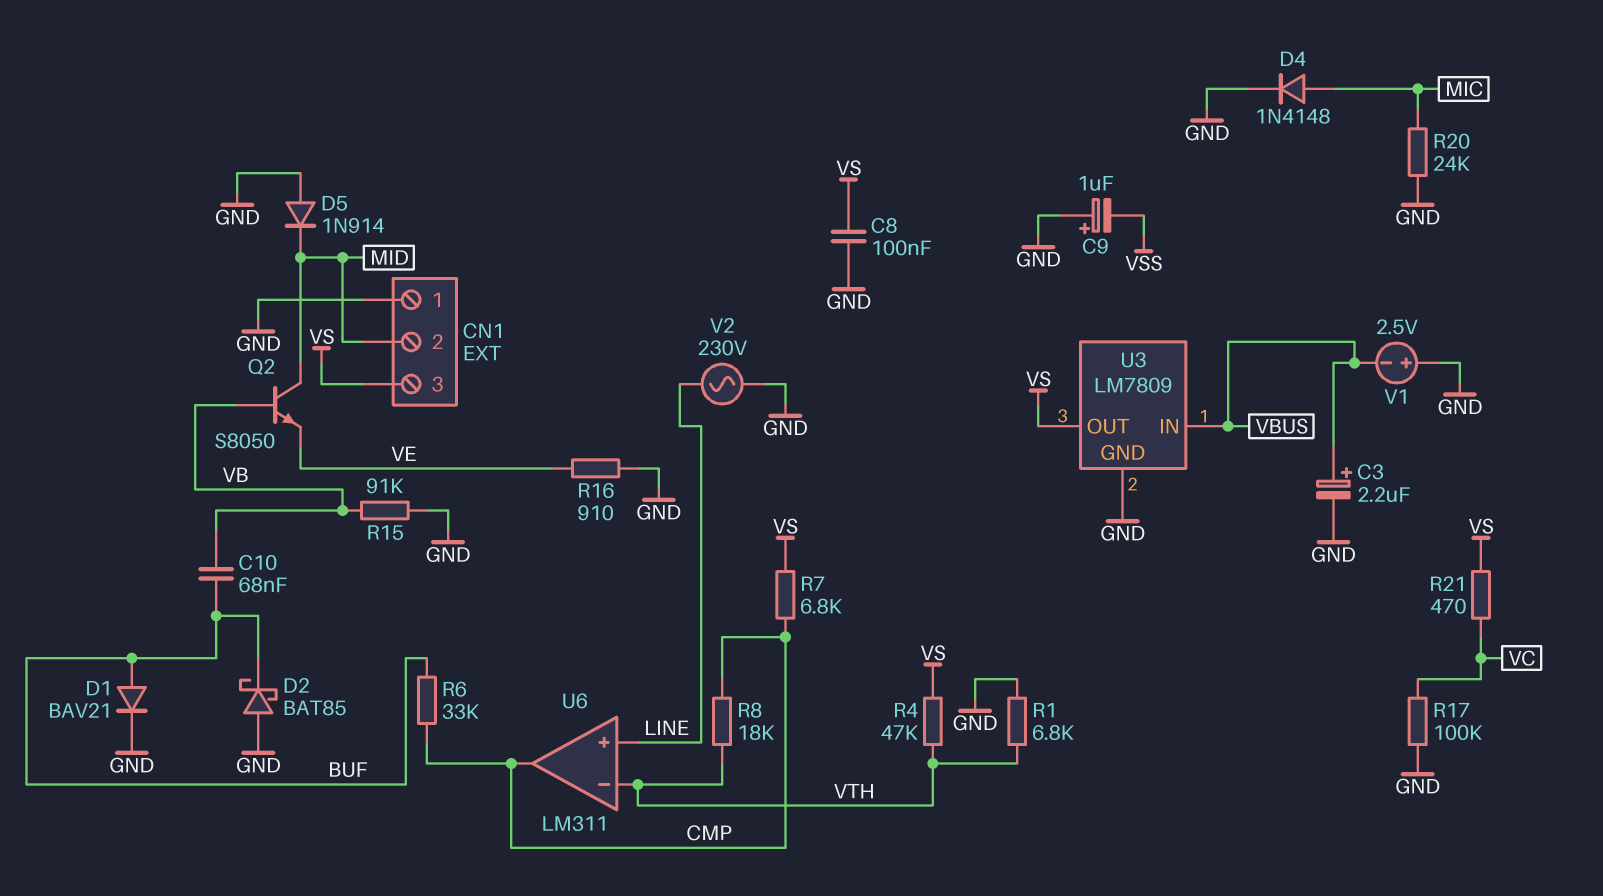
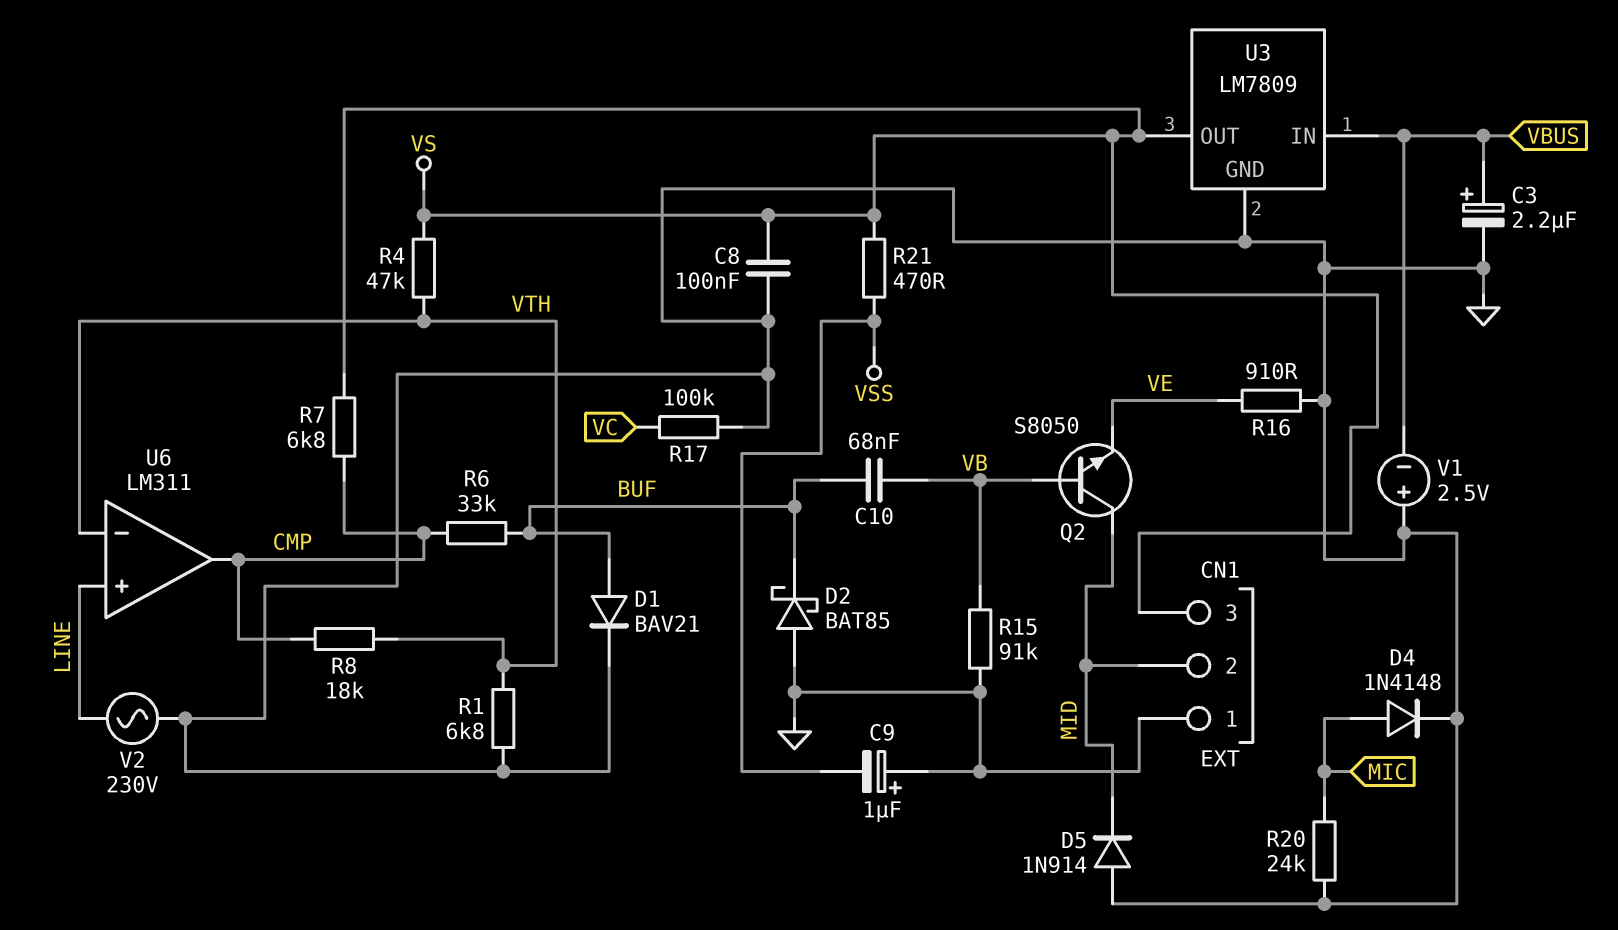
R21: 470 (VC, VS) -> 470 (VS, VSS)

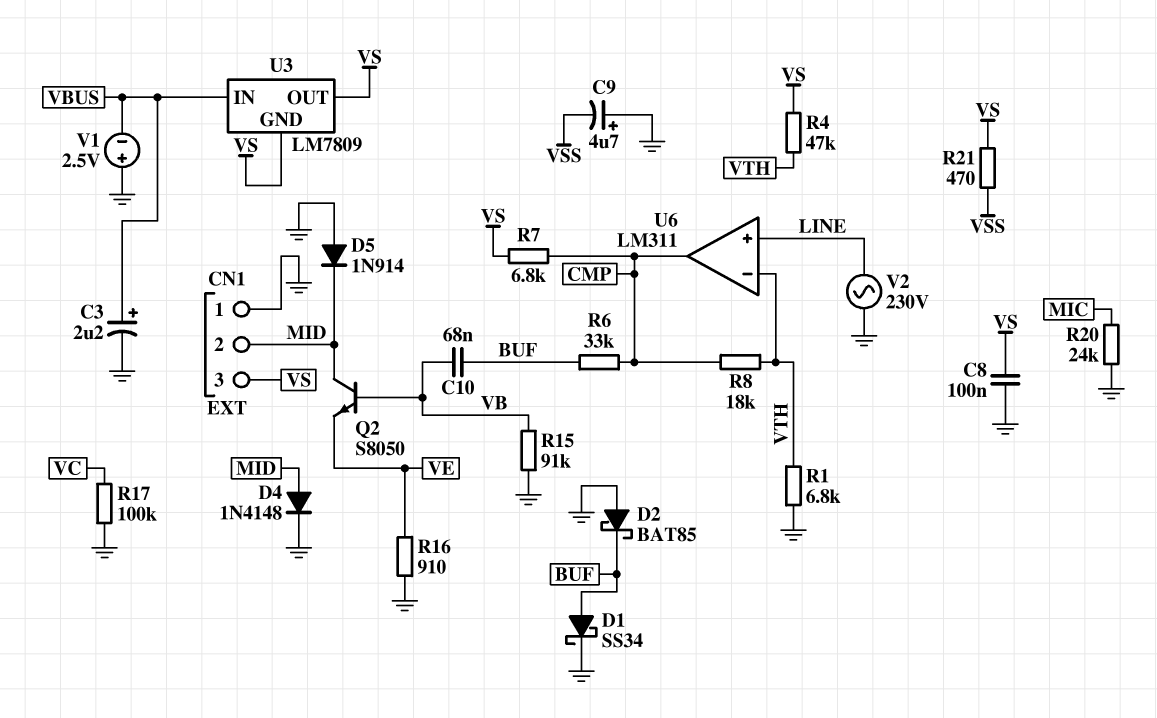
C9: 1uF (plus GND, minus VSS) -> 4.7uF (plus GND, minus VSS)
D1: diode BAV21 (A BUF, K GND) -> schottky SS34 (A BUF, K GND)
D4: diode 1N4148 (A MIC, K GND) -> diode 1N4148 (A MID, K GND)
U3 pin GND: GND -> VS

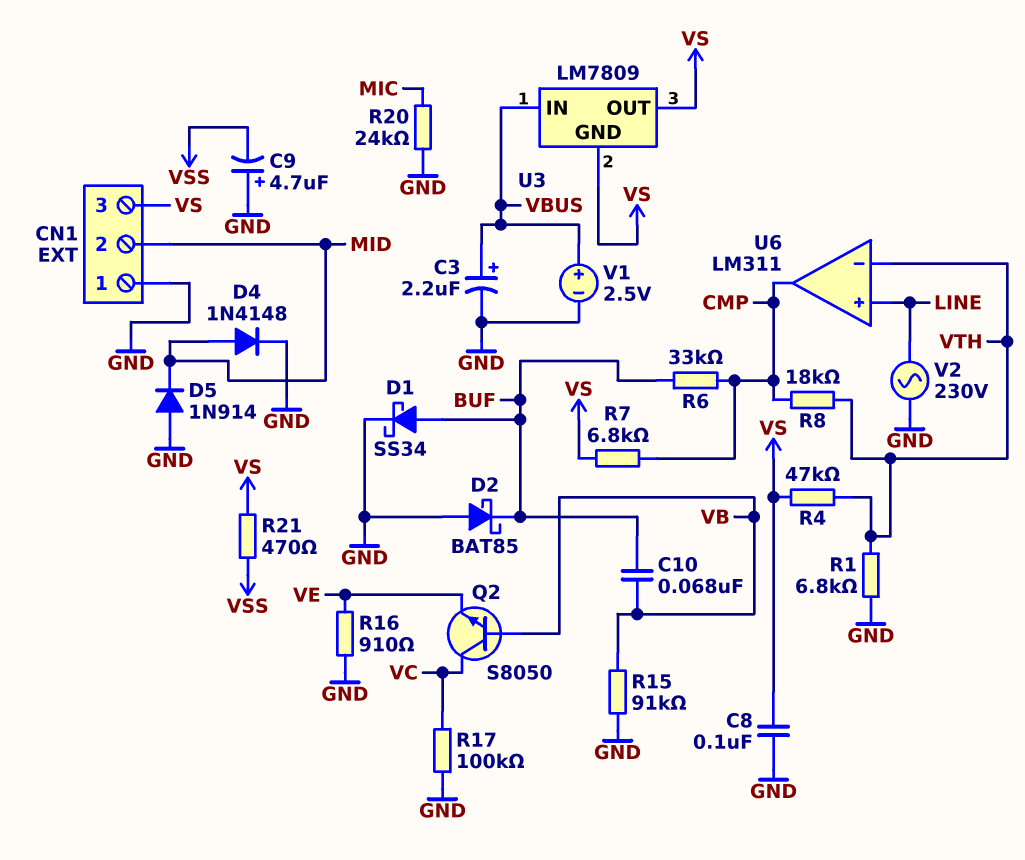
Q2: NPN S8050 (B VB, C MID, E VE) -> NPN S8050 (B VB, C VC, E VE)
V1: 2.5V (plus GND, minus VBUS) -> 2.5V (plus VBUS, minus GND)

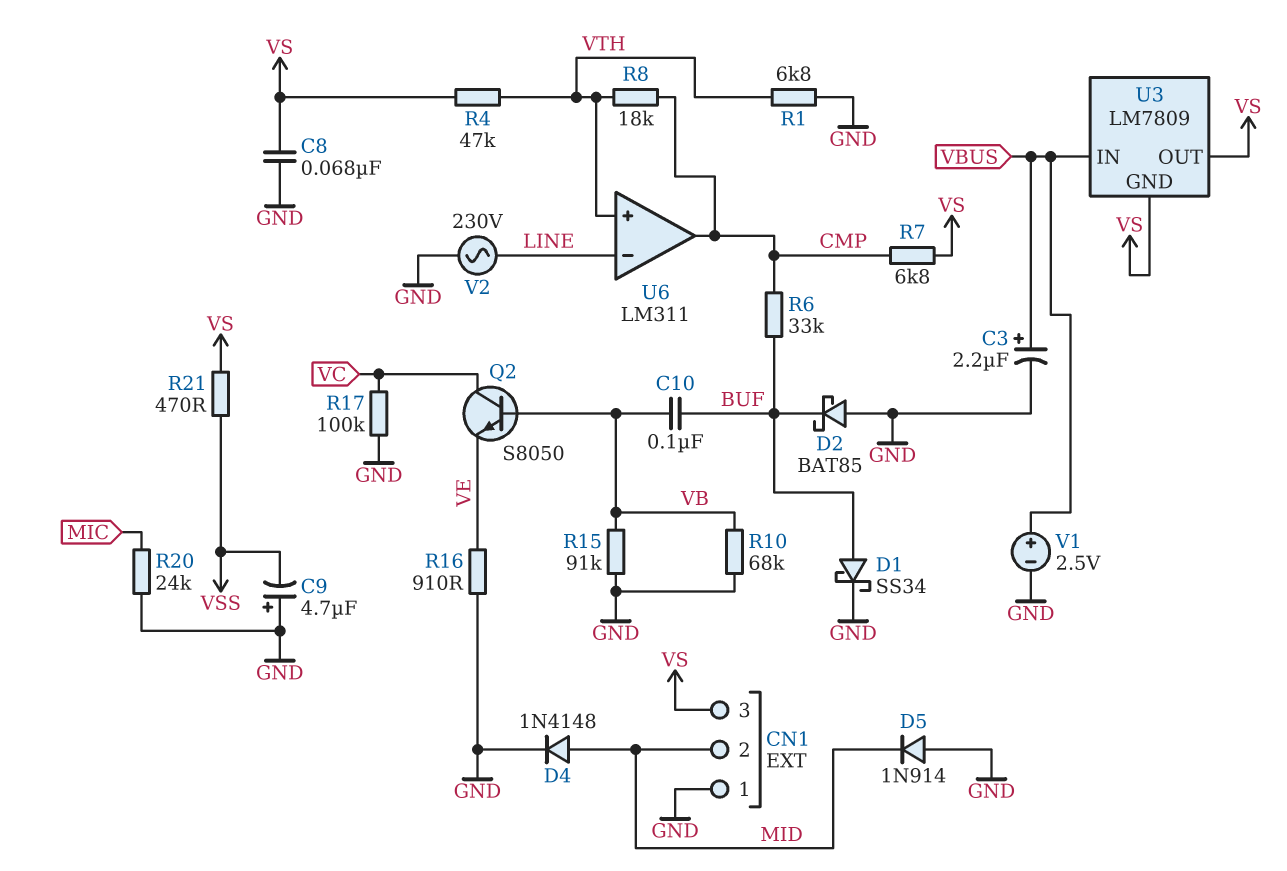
C8: 100nF (GND, VS) -> 68nF (GND, VS)
C10: 68nF (BUF, VB) -> 100nF (BUF, VB)
R10: none -> 68k (GND, VB)
U6 pin in+: LINE -> VTH
U6 pin in-: VTH -> LINE

